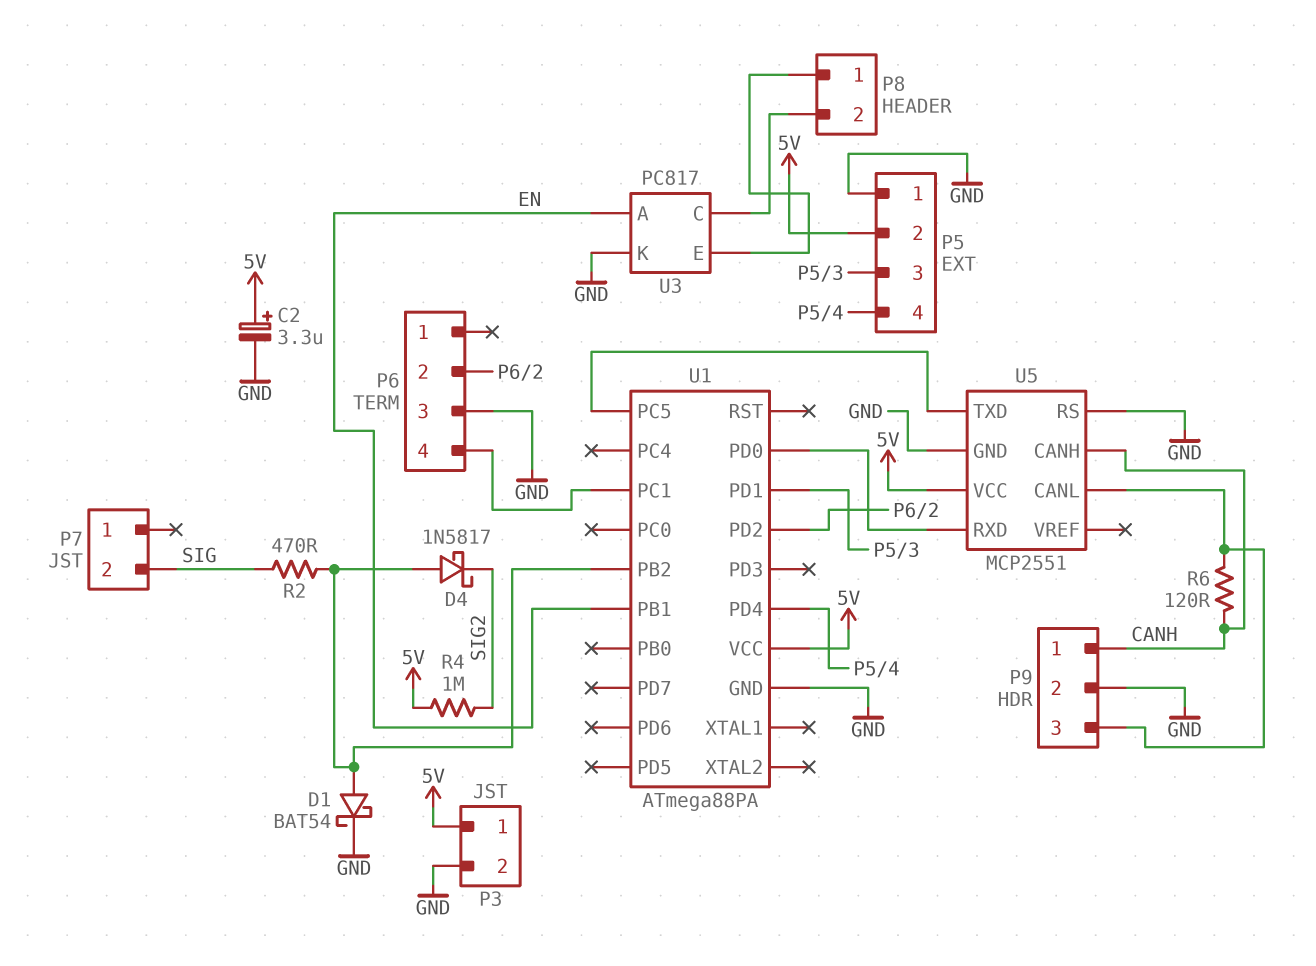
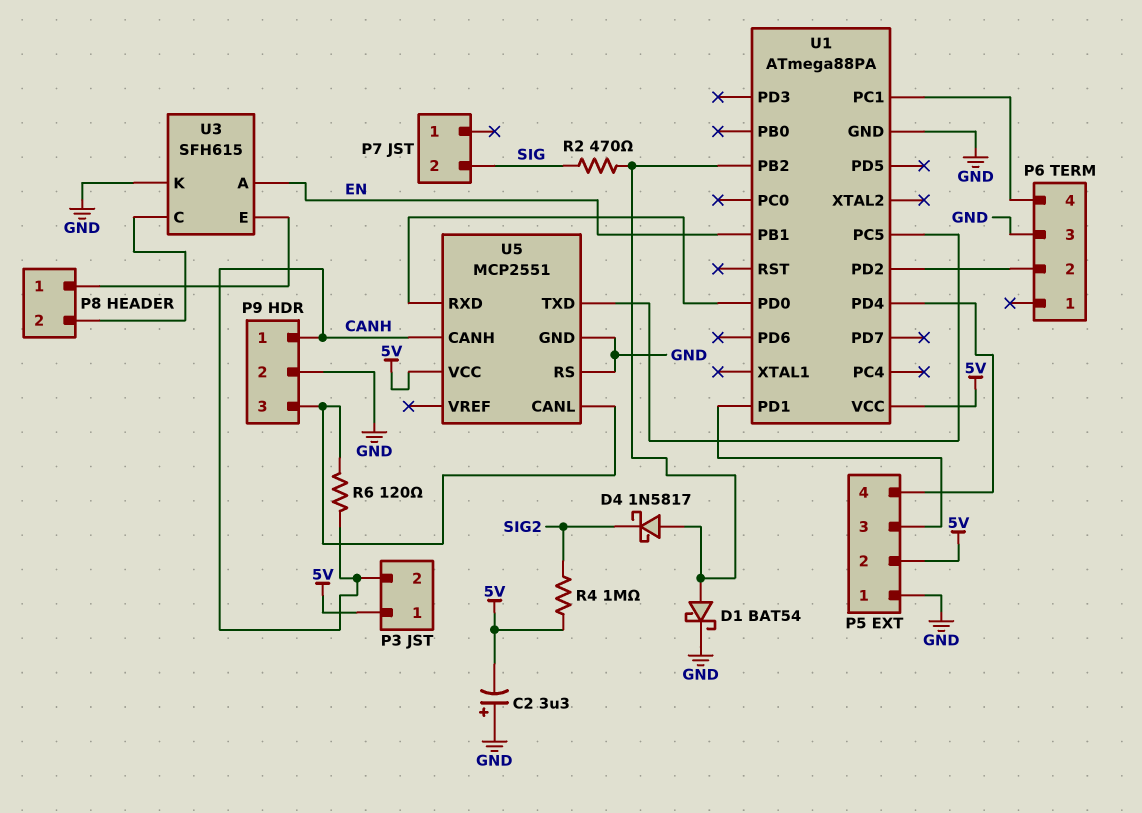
C2: 3.3uF (plus 5V, minus GND) -> 3.3uF (plus GND, minus 5V)
P3 pin 2: GND -> CANH
U3: PC817 -> SFH615

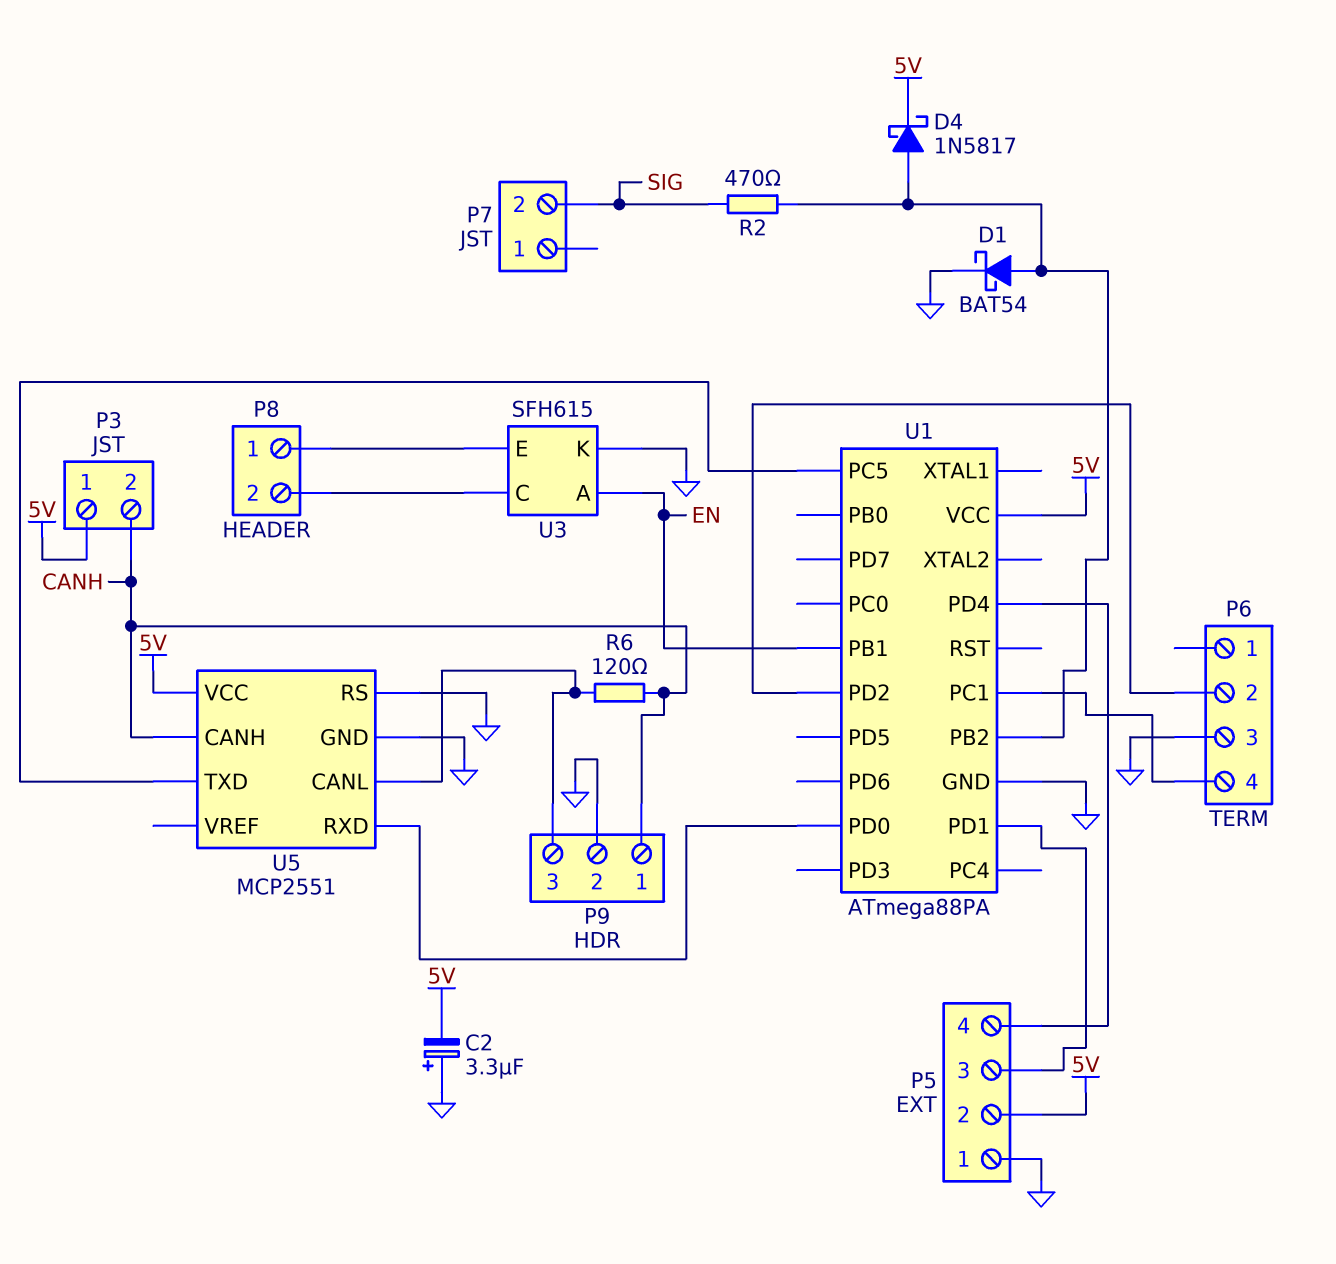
D4: schottky 1N5817 (A U1/PB2, K SIG2) -> schottky 1N5817 (A U1/PB2, K 5V)
R4: 1M (5V, SIG2) -> none

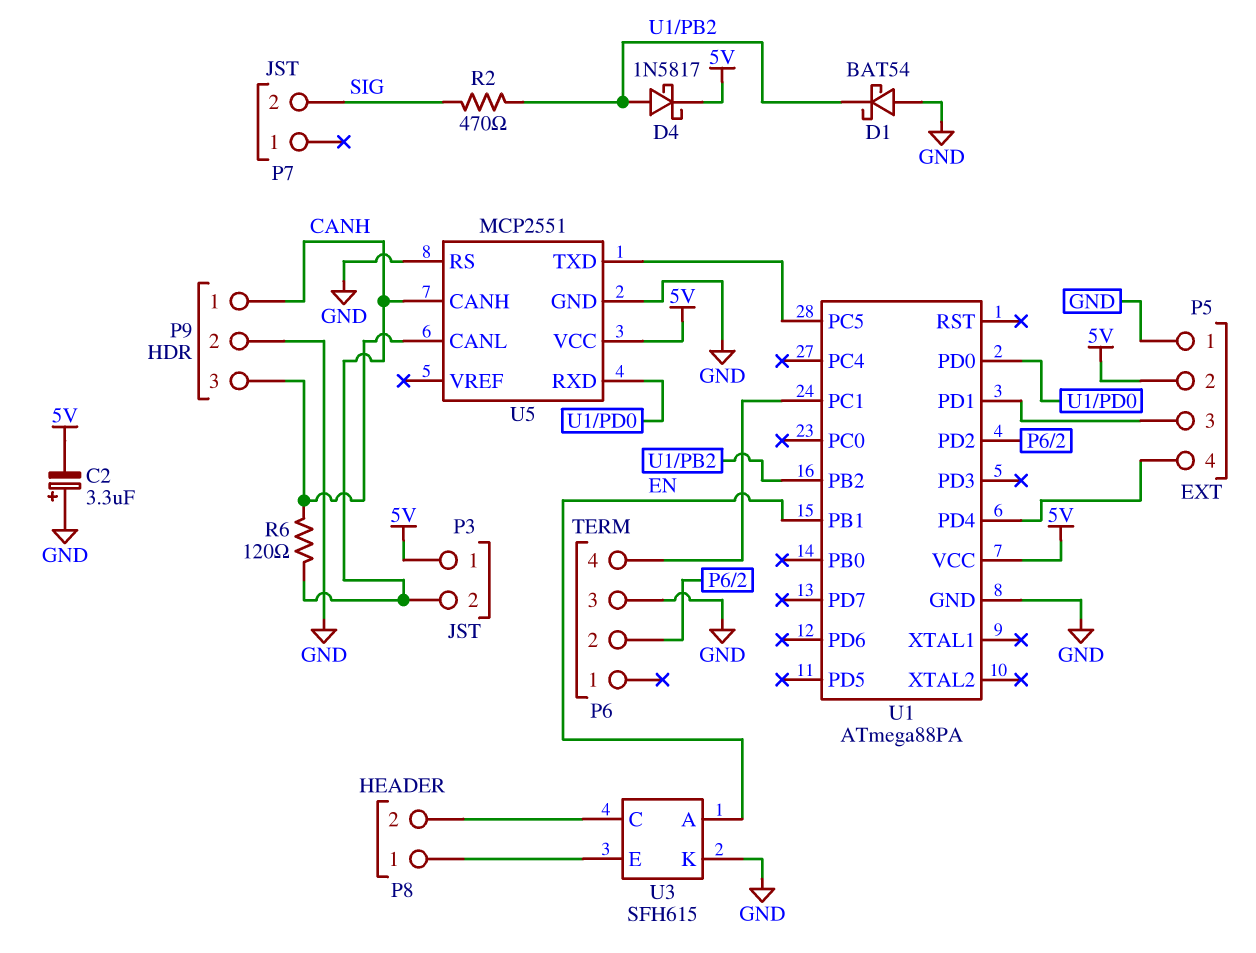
D1: schottky BAT54 (A U1/PB2, K GND) -> schottky BAT54 (A GND, K U1/PB2)

